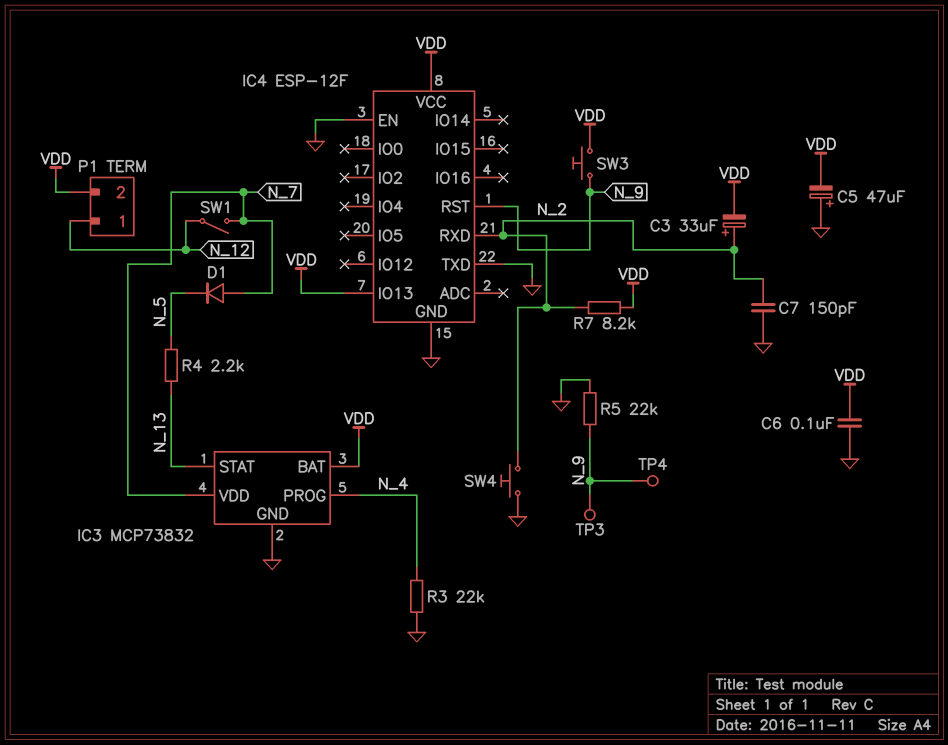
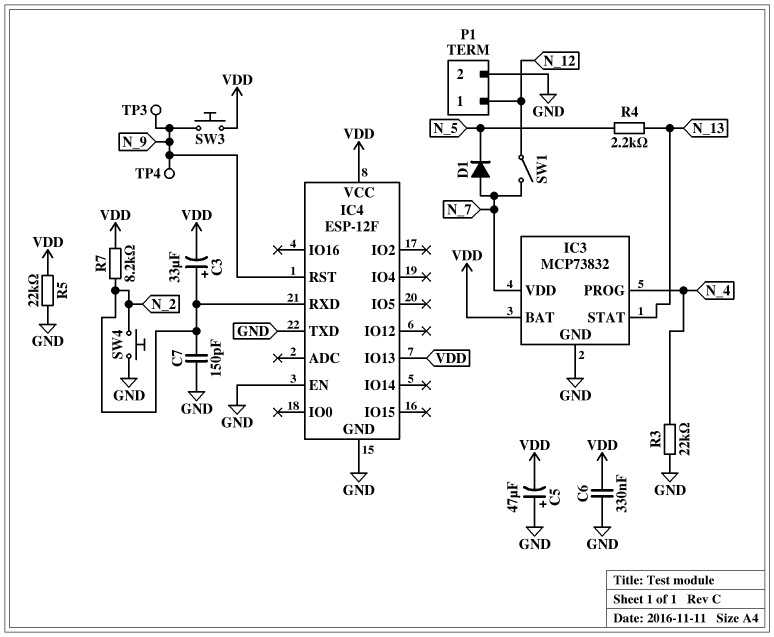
C6: 100nF (GND, VDD) -> 330nF (GND, VDD)
P1 pin 2: VDD -> GND
R5: 22k (GND, N_9) -> 22k (GND, VDD)

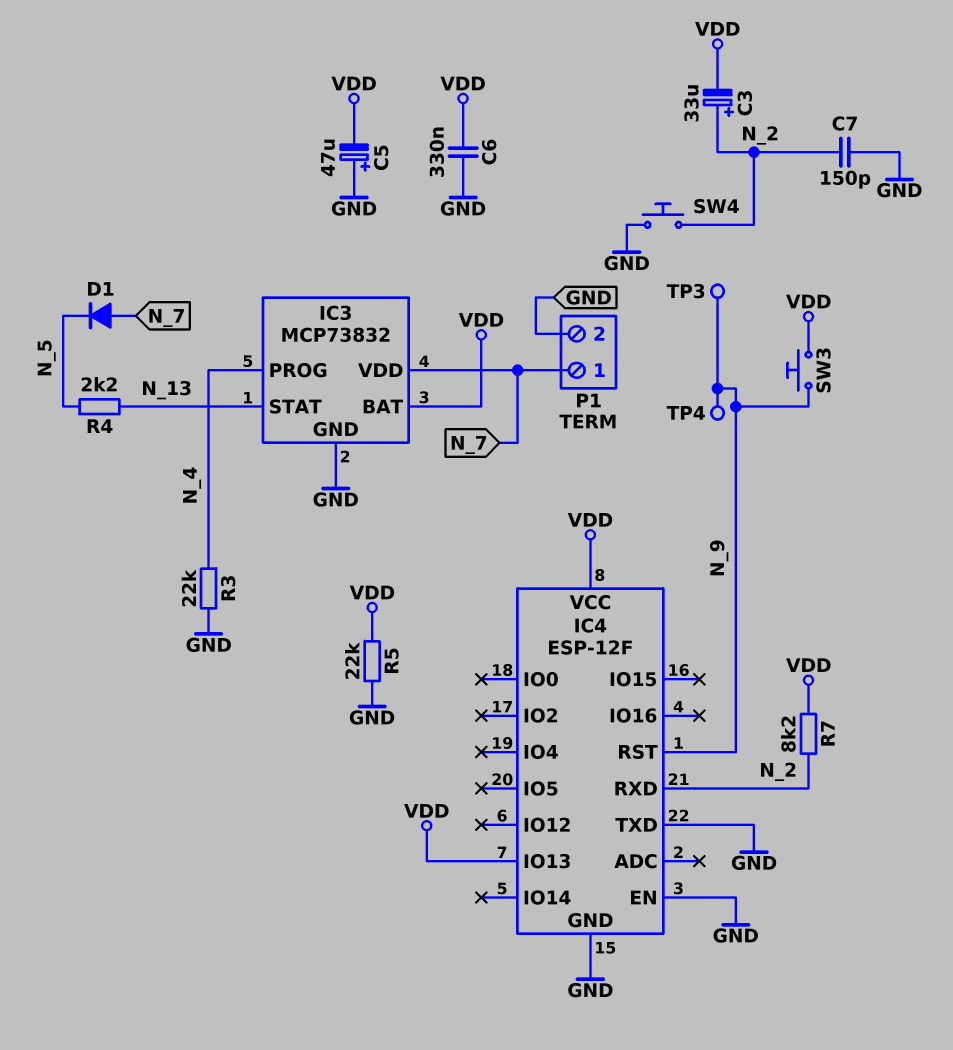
P1 pin 1: N_12 -> N_7
SW1: switch (N_7, N_12) -> none

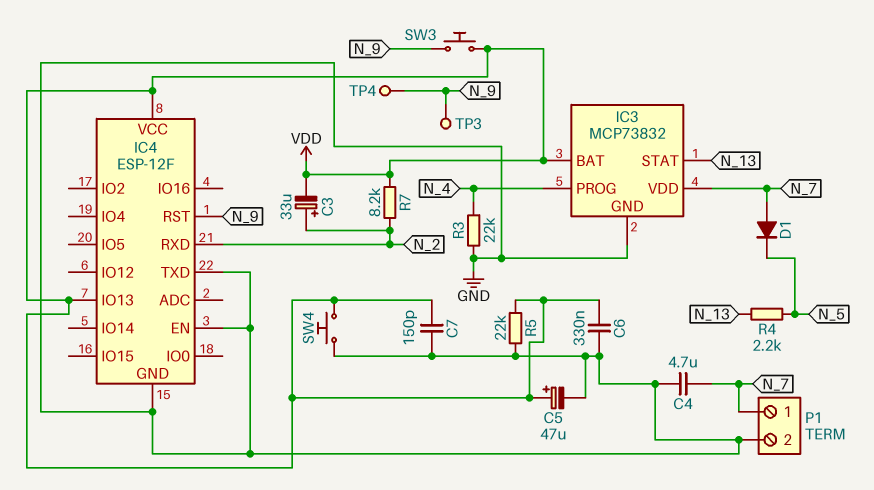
C4: none -> 4.7uF (GND, N_7)
C5: 47uF (plus GND, minus VDD) -> 47uF (plus VDD, minus GND)
C7: 150pF (GND, N_2) -> 150pF (GND, VDD)
SW4: button (GND, N_2) -> button (GND, VDD)

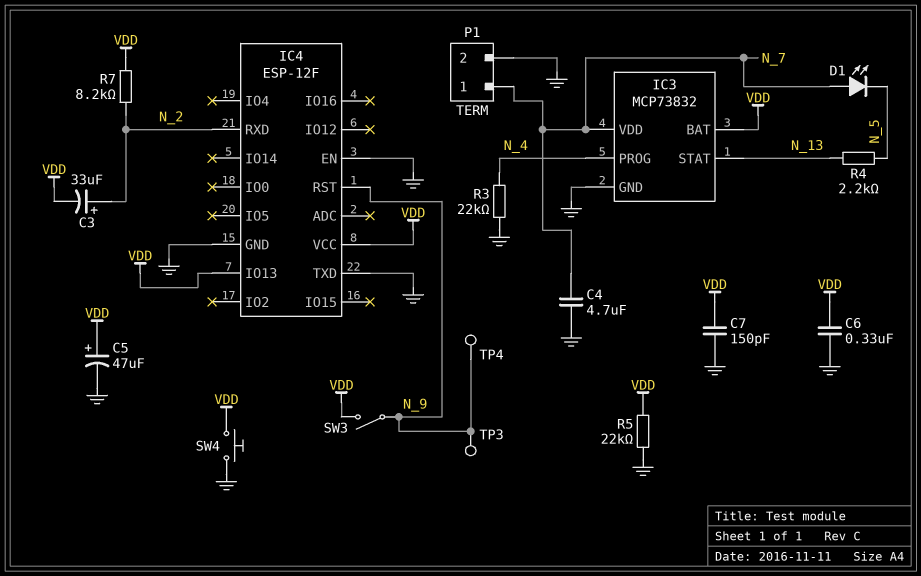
D1: diode (A N_7, K N_5) -> LED (A N_7, K N_5)
SW3: button (N_9, VDD) -> switch (N_9, VDD)

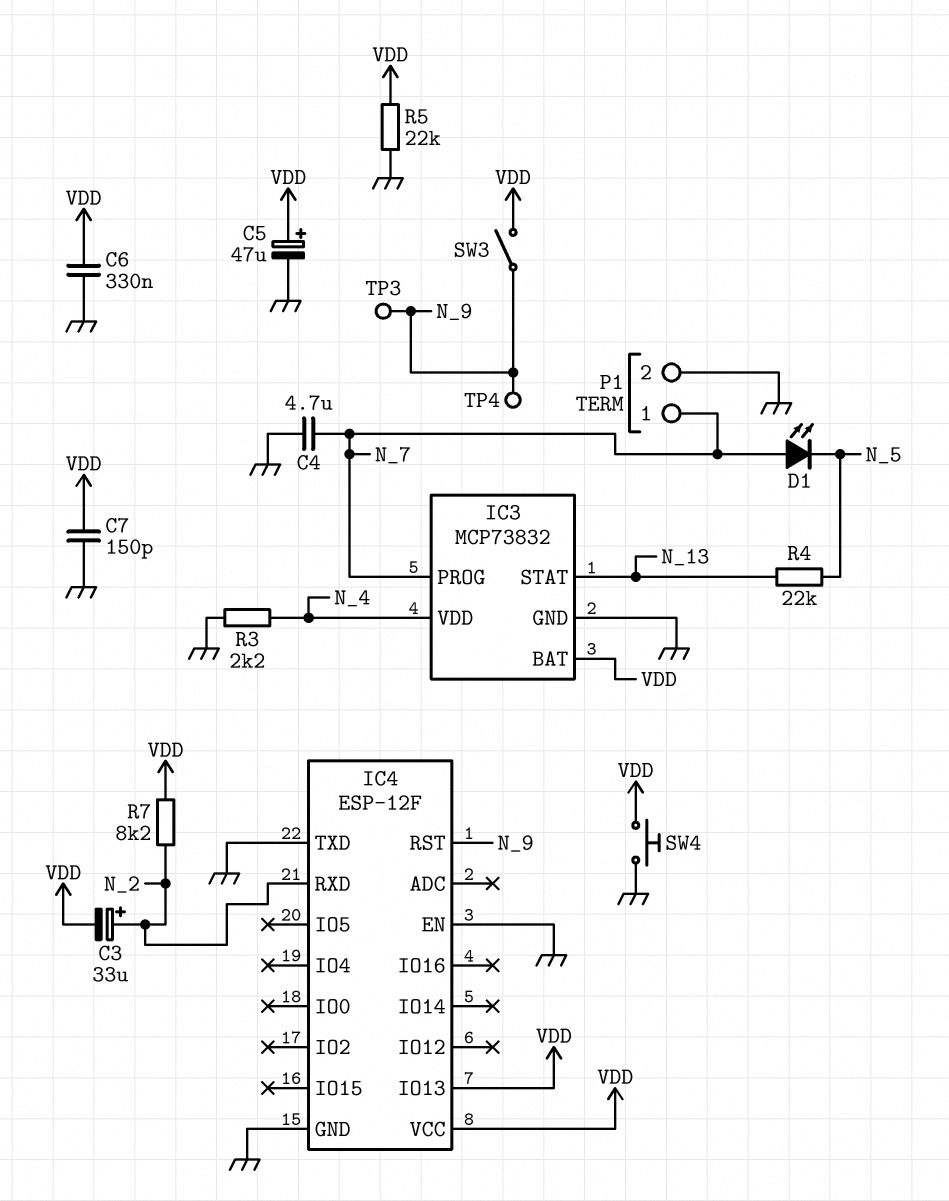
IC3 pin PROG: N_4 -> N_7
IC3 pin VDD: N_7 -> N_4
R3: 22k (GND, N_4) -> 2.2k (GND, N_4)
R4: 2.2k (N_5, N_13) -> 22k (N_5, N_13)

